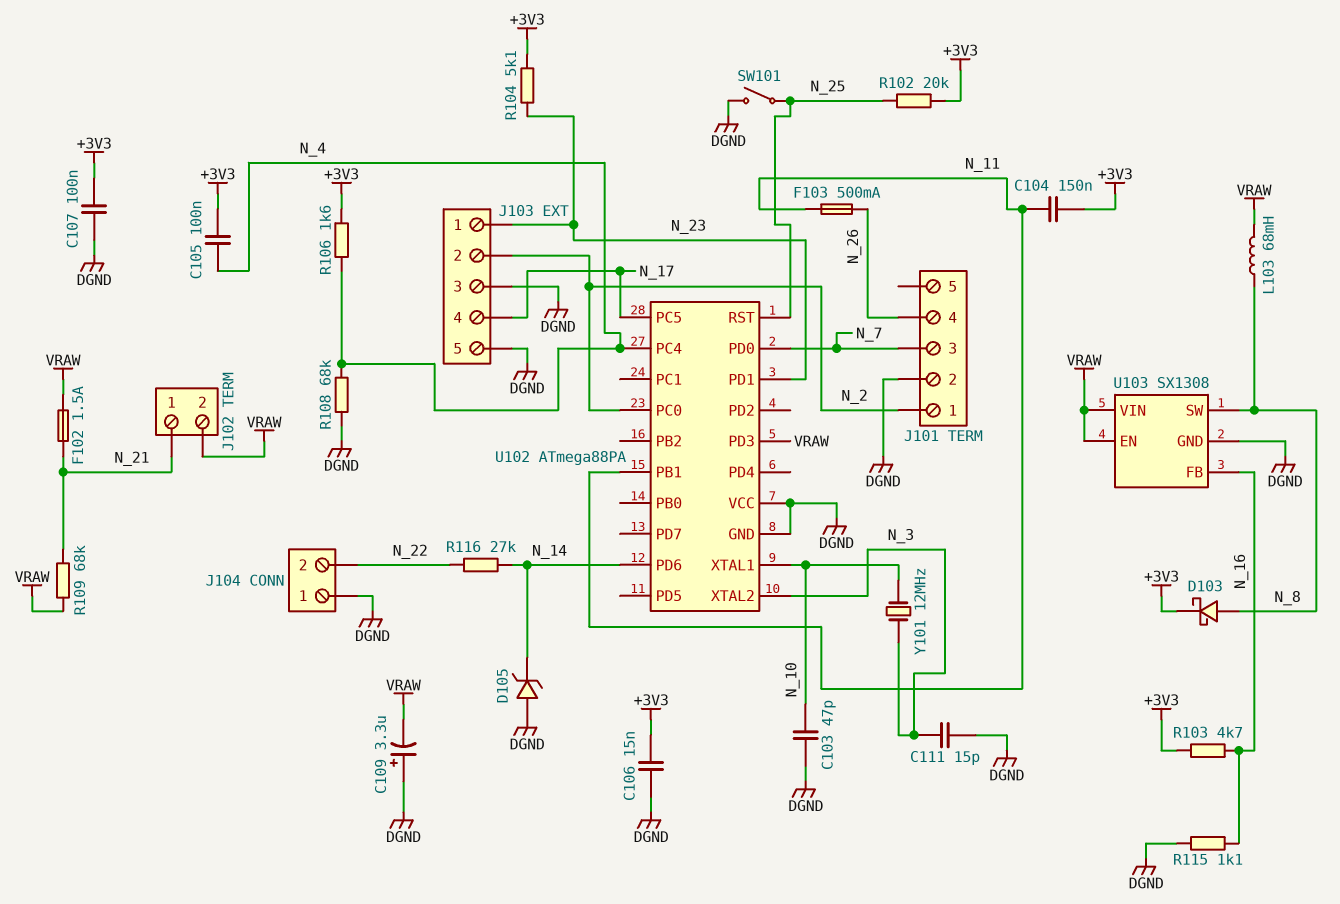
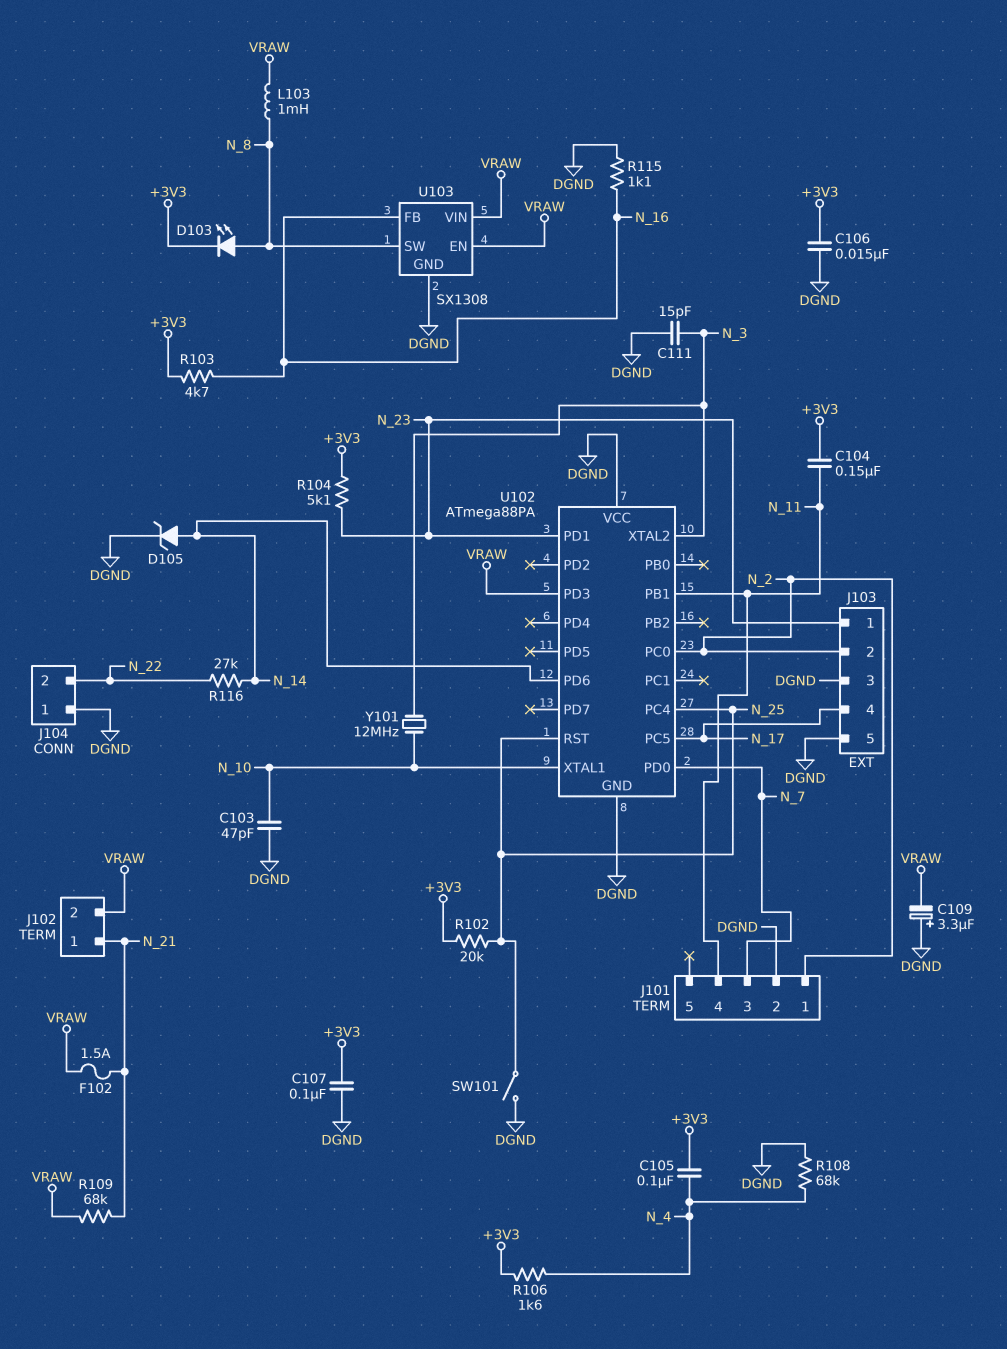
D103: schottky (A N_8, K +3V3) -> LED (A N_8, K +3V3)
D105: zener (A DGND, K N_14) -> zener (A N_14, K DGND)
F103: 500mA (N_11, N_26) -> none
J101 pin 4: N_26 -> N_11
L103: 68mH (N_8, VRAW) -> 1mH (N_8, VRAW)
U102 pin PC4: N_4 -> N_25

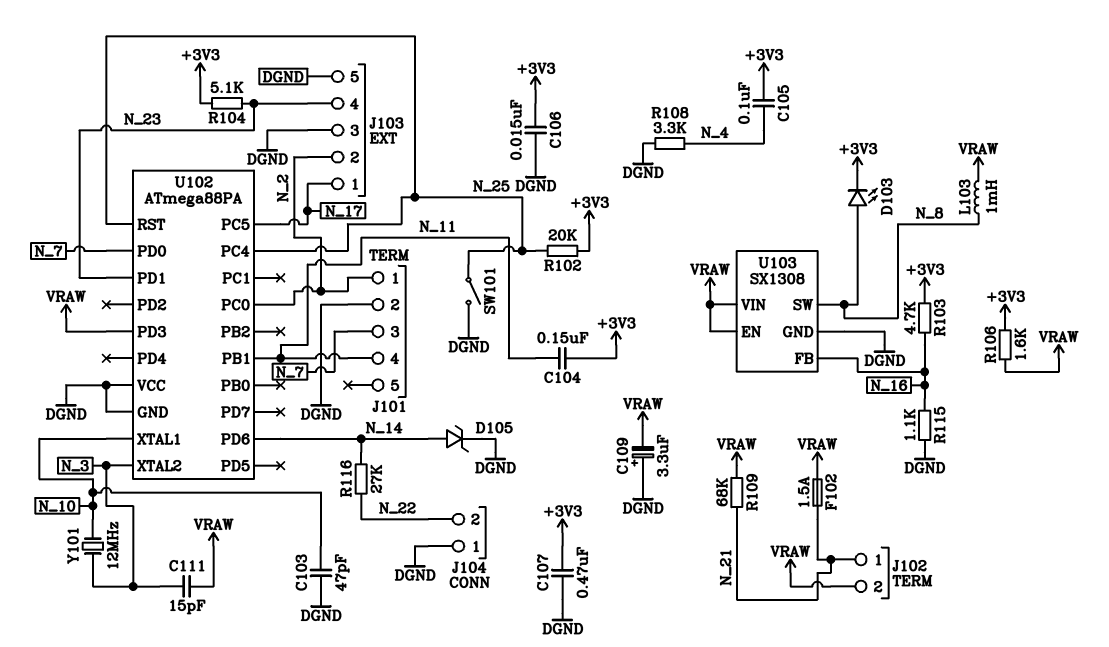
C107: 100nF (+3V3, DGND) -> 470nF (+3V3, DGND)
C111: 15pF (DGND, N_3) -> 15pF (N_3, VRAW)
J103 pin 1: N_23 -> N_17
J103 pin 4: N_17 -> N_23
R106: 1.6k (+3V3, N_4) -> 1.6k (+3V3, VRAW)
R108: 68k (DGND, N_4) -> 3.3k (DGND, N_4)

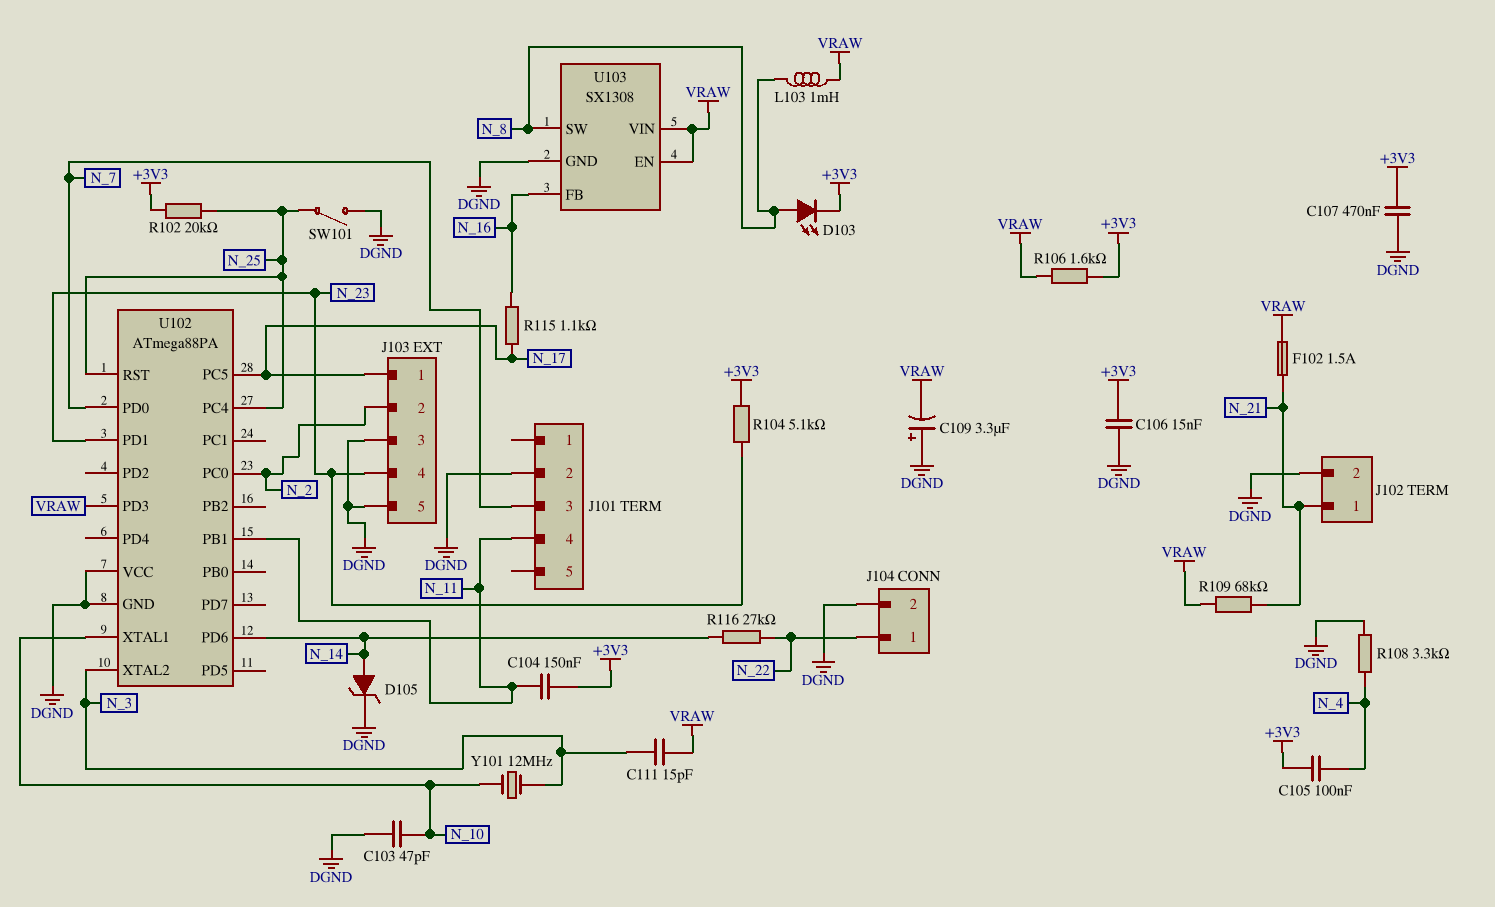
J101 pin 1: N_2 -> none
J102 pin 2: VRAW -> DGND
J104 pin 1: DGND -> N_22
J104 pin 2: N_22 -> DGND
R103: 4.7k (+3V3, N_16) -> none
R115: 1.1k (DGND, N_16) -> 1.1k (N_16, N_17)

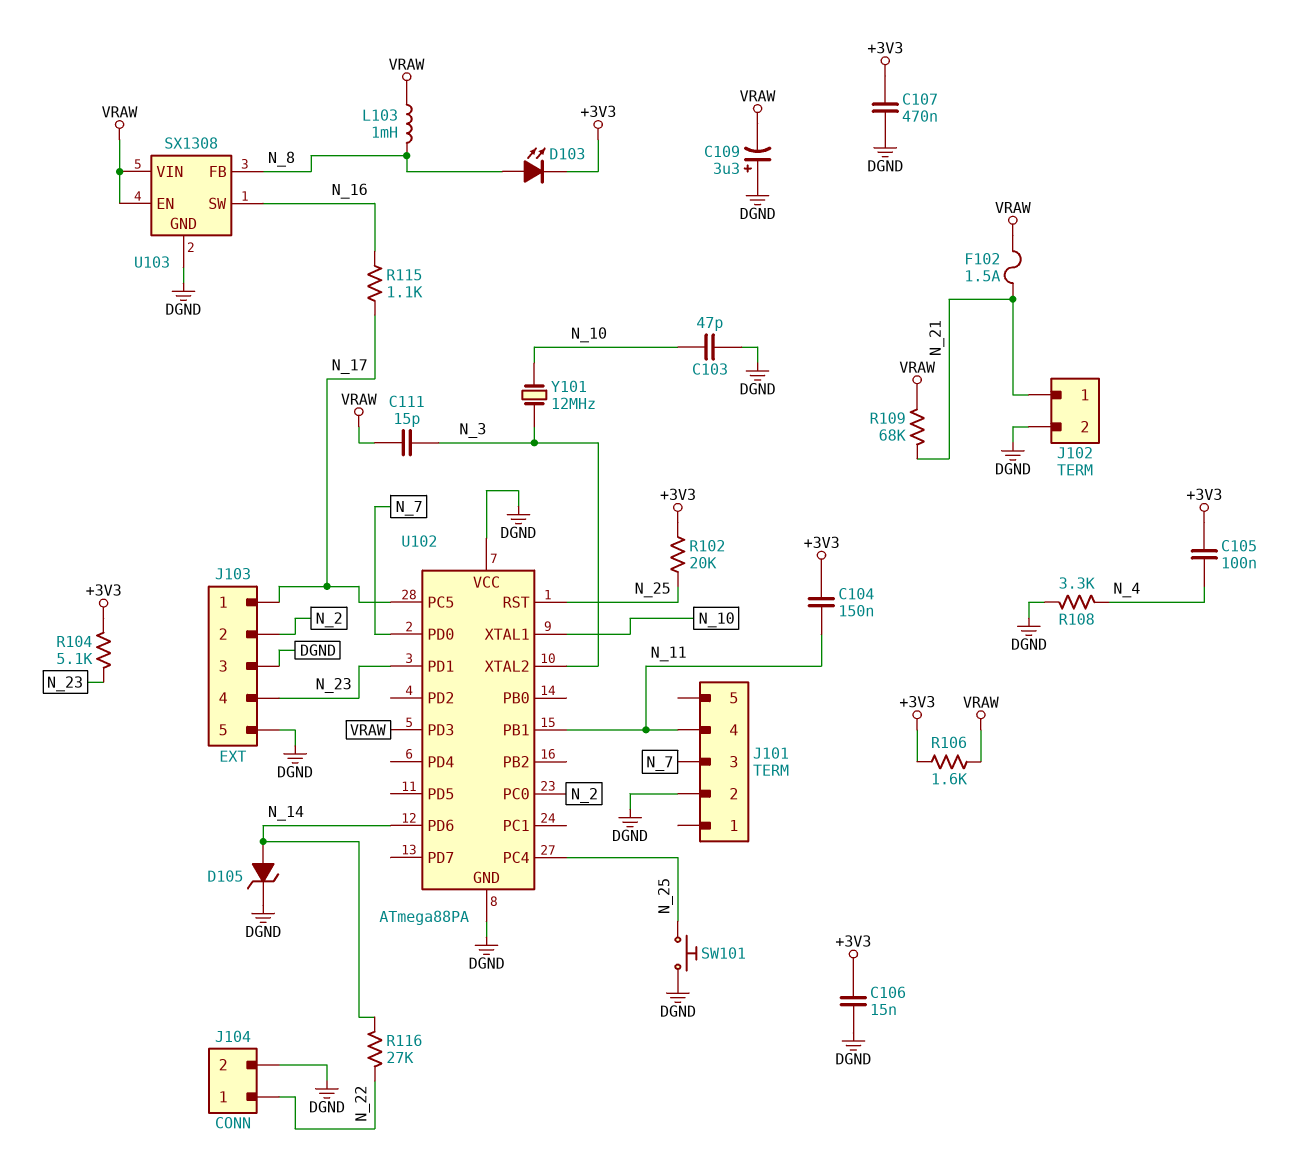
SW101: switch (DGND, N_25) -> button (DGND, N_25)
U103 pin FB: N_16 -> N_8
U103 pin SW: N_8 -> N_16

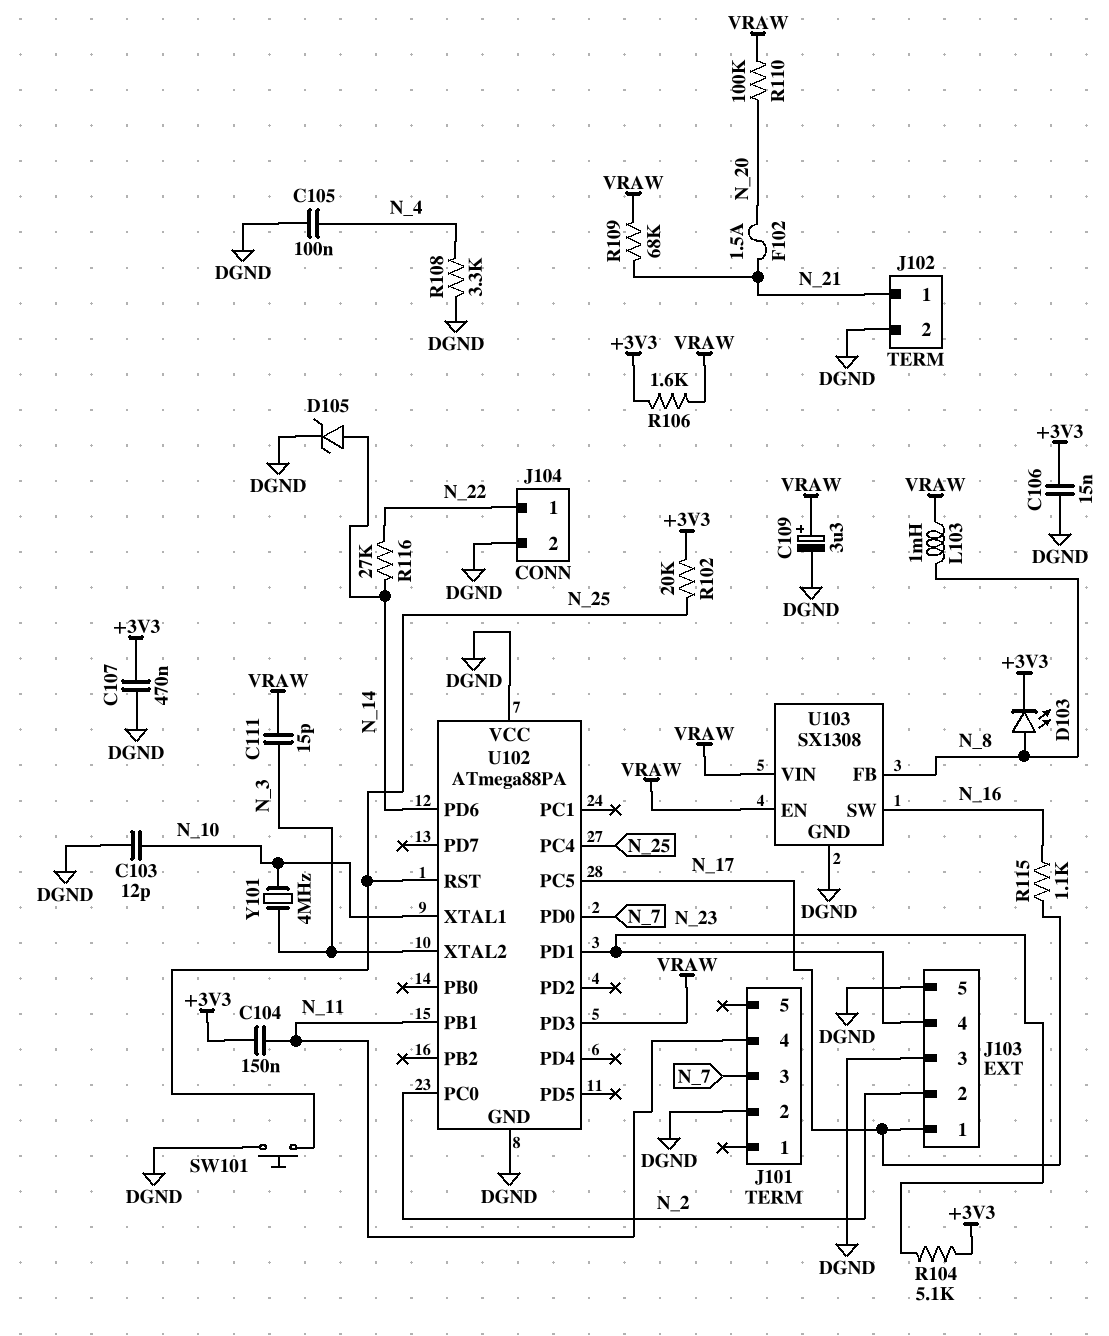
C103: 47pF (DGND, N_10) -> 12pF (DGND, N_10)
C105: 100nF (+3V3, N_4) -> 100nF (DGND, N_4)
C109: 3.3uF (plus DGND, minus VRAW) -> 3.3uF (plus VRAW, minus DGND)
F102: 1.5A (N_21, VRAW) -> 1.5A (N_20, N_21)
R110: none -> 100k (N_20, VRAW)
Y101: 12MHz (N_3, N_10) -> 4MHz (N_3, N_10)

